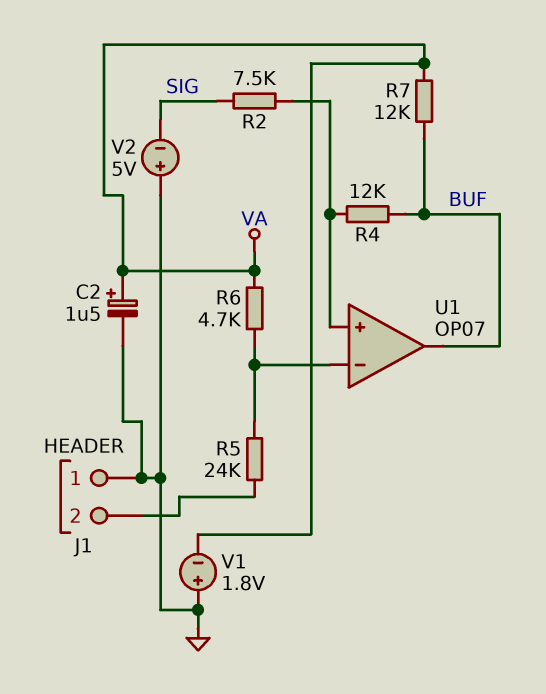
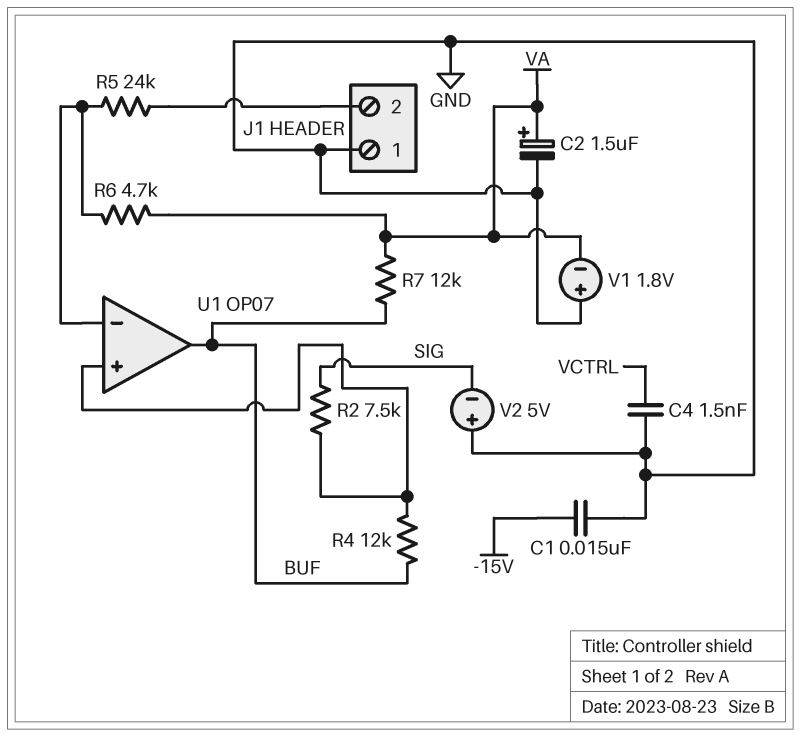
C1: none -> 15nF (-15V, GND)
C4: none -> 1.5nF (GND, VCTRL)

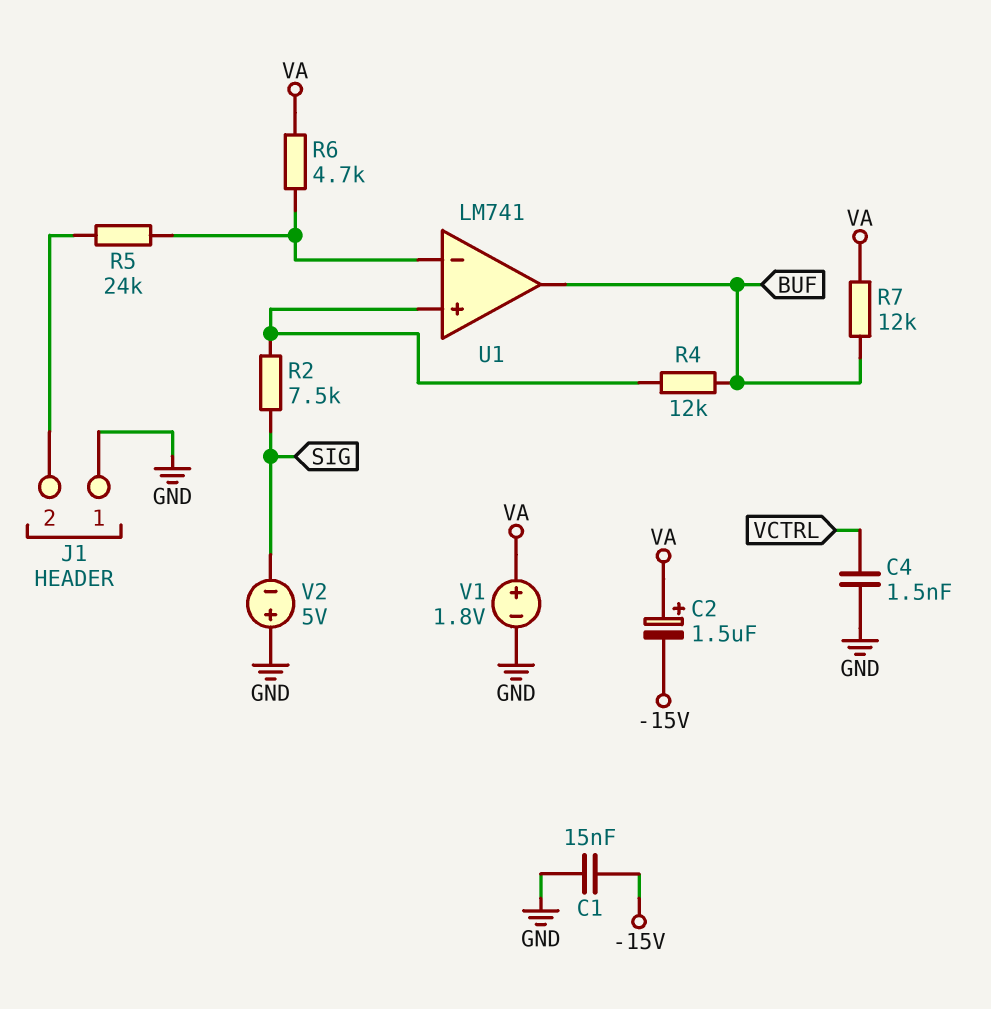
C2: 1.5uF (plus VA, minus GND) -> 1.5uF (plus VA, minus -15V)
U1: OP07 -> LM741
V1: 1.8V (plus GND, minus VA) -> 1.8V (plus VA, minus GND)

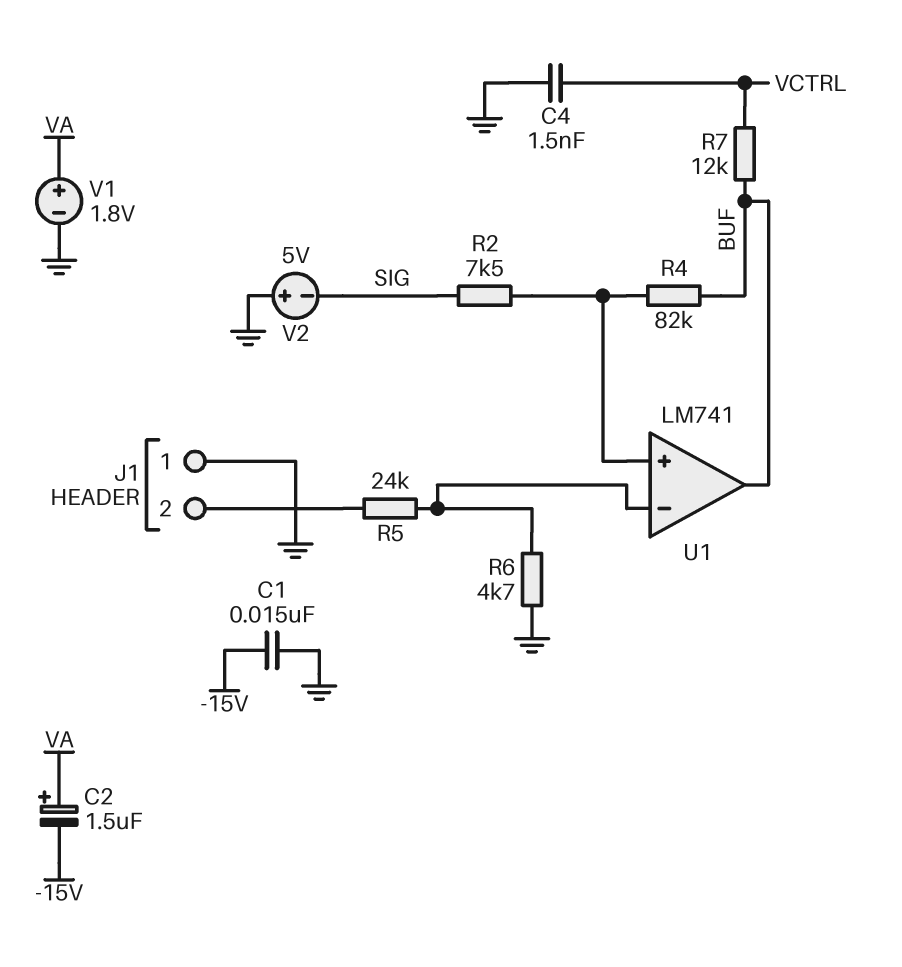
R4: 12k (BUF, U1/in+) -> 82k (BUF, U1/in+)
R6: 4.7k (U1/in-, VA) -> 4.7k (GND, U1/in-)
R7: 12k (BUF, VA) -> 12k (BUF, VCTRL)

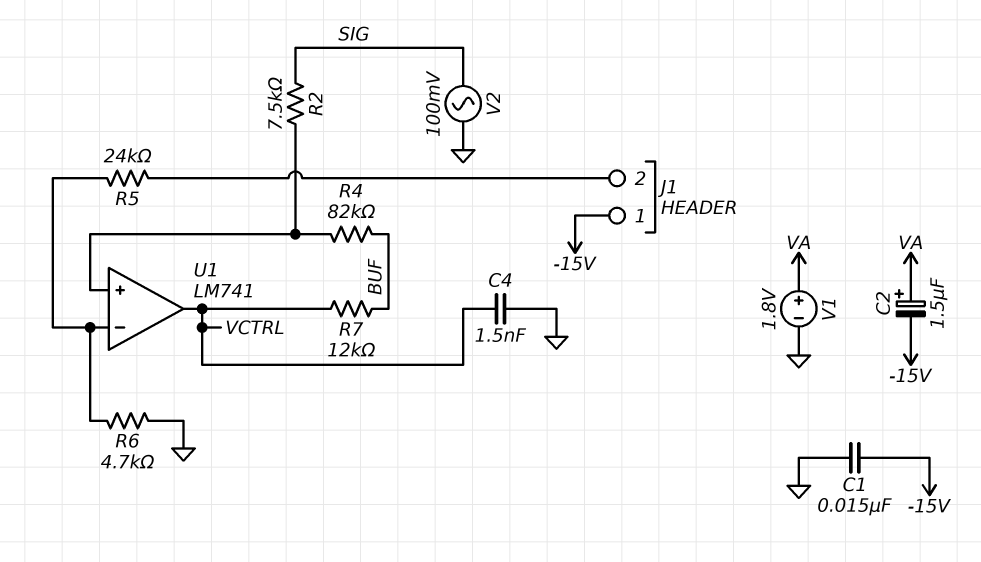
J1 pin 1: GND -> -15V
U1 pin out: BUF -> VCTRL
V2: 5V (plus GND, minus SIG) -> AC 100mV (GND, SIG)

